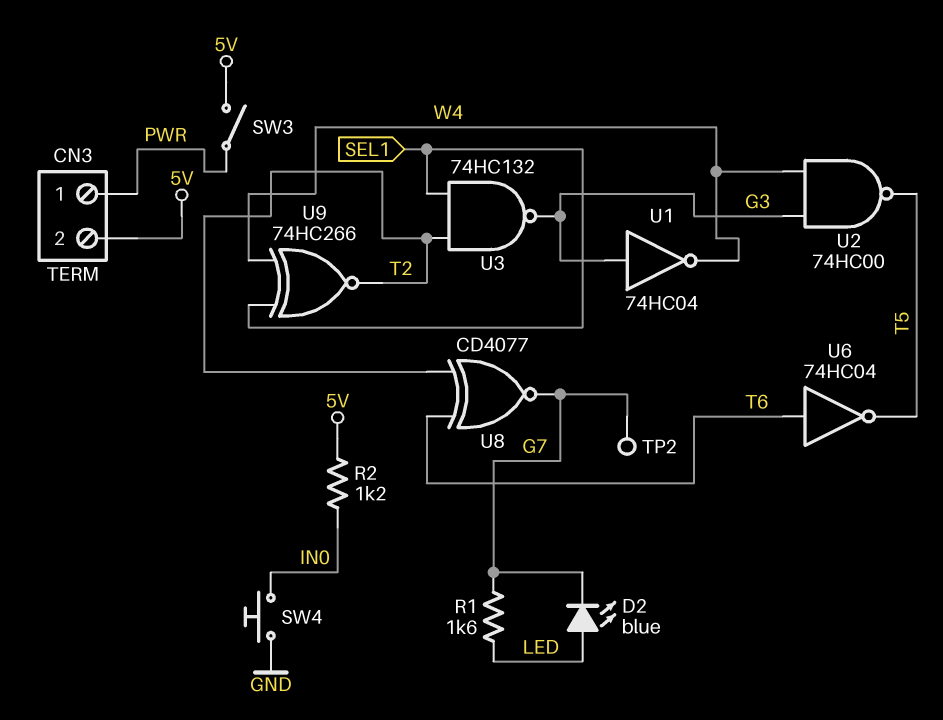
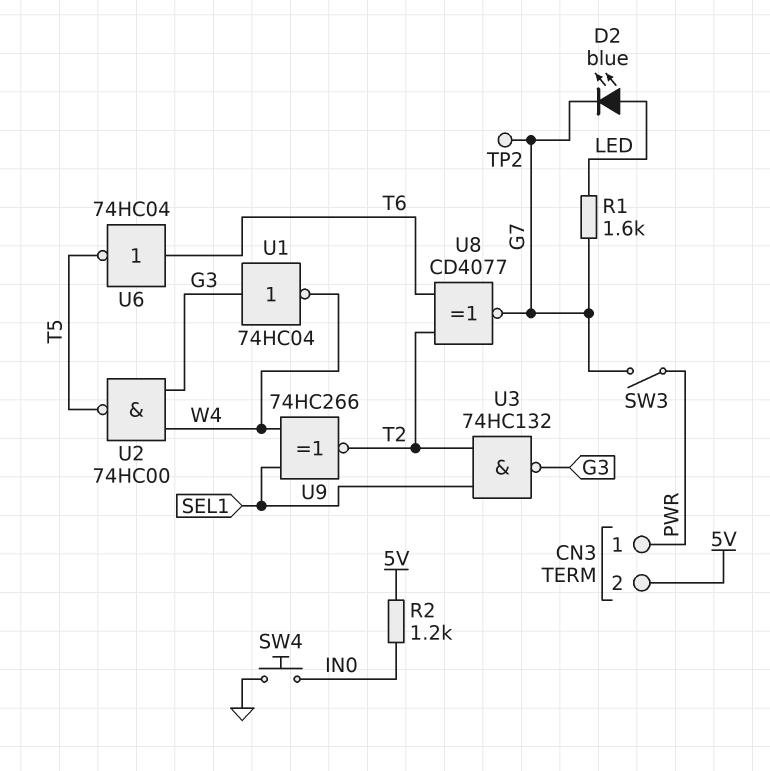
SW3: switch (5V, PWR) -> switch (G7, PWR)

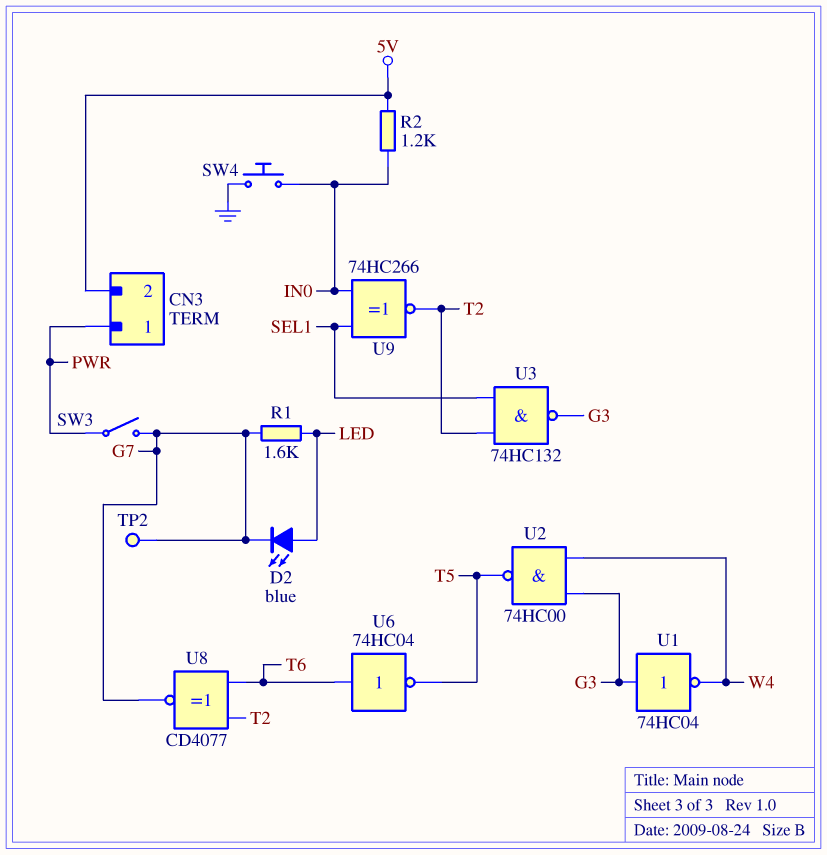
U9: XNOR 74HC266 (in SEL1, in W4, out T2) -> XNOR 74HC266 (in IN0, in SEL1, out T2)

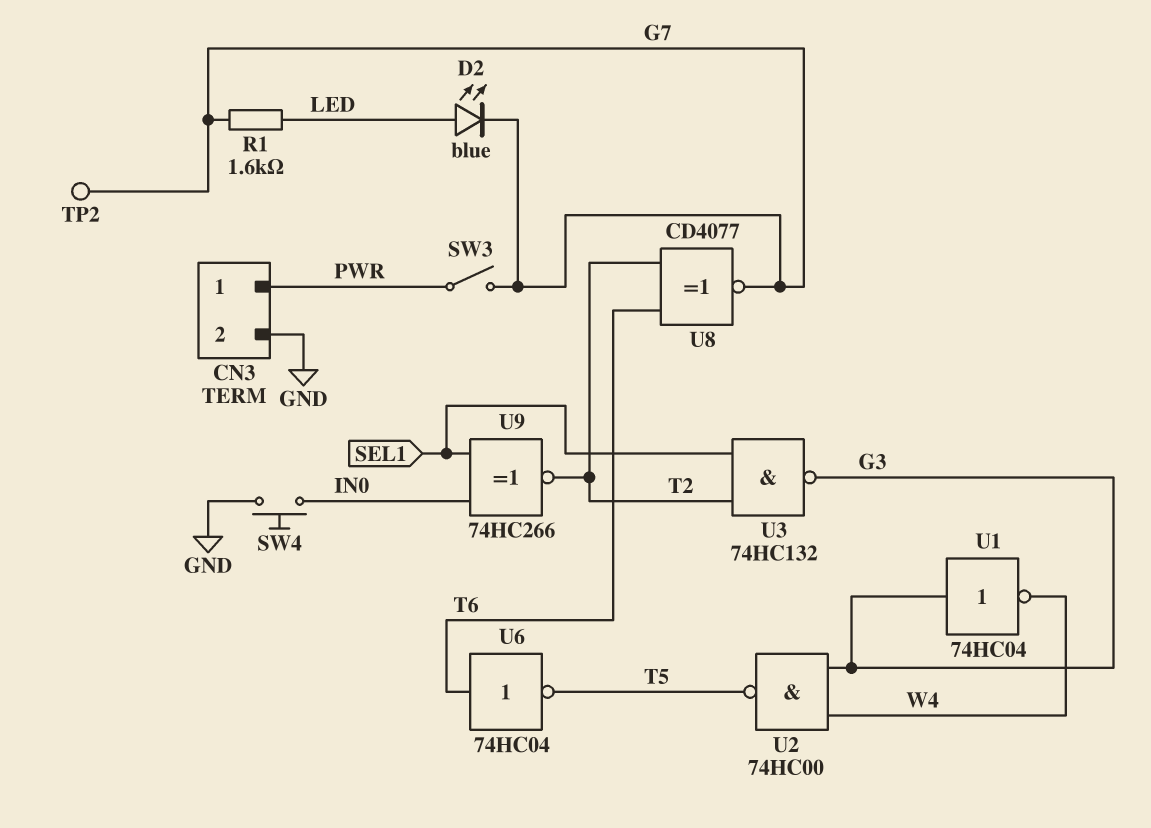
CN3 pin 2: 5V -> GND
R2: 1.2k (5V, IN0) -> none

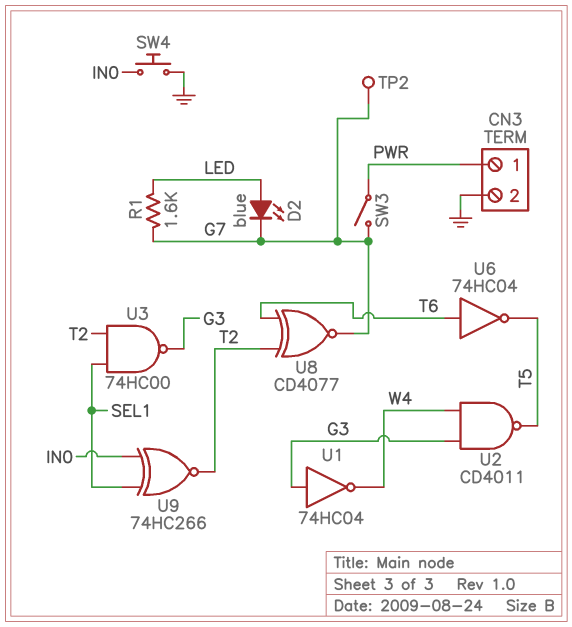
U2: NAND 74HC00 (in G3, in W4, out T5) -> NAND CD4011 (in G3, in W4, out T5)
U3: NAND 74HC132 (in SEL1, in T2, out G3) -> NAND 74HC00 (in SEL1, in T2, out G3)

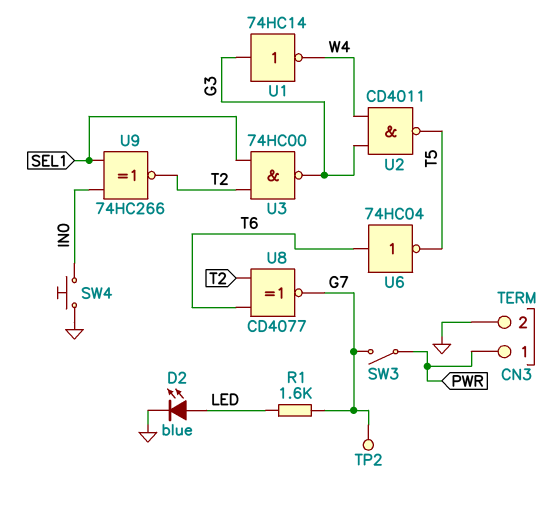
D2: LED blue (A LED, K G7) -> LED blue (A LED, K GND)
U1: NOT 74HC04 (in G3, out W4) -> NOT 74HC14 (in G3, out W4)

